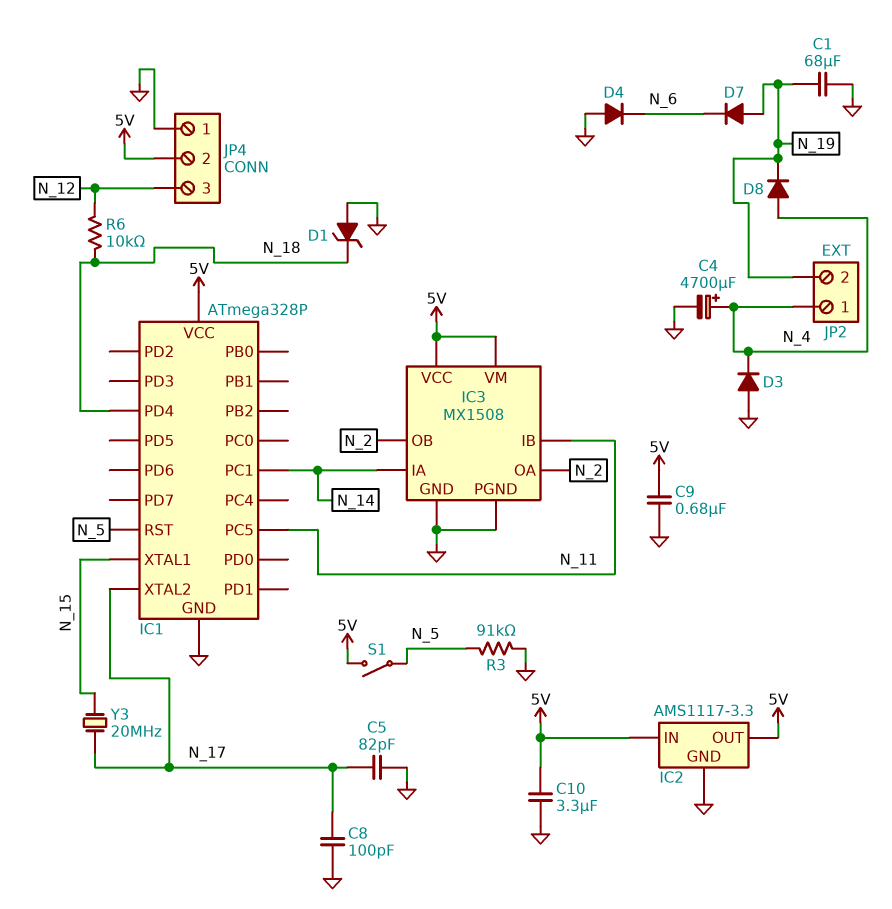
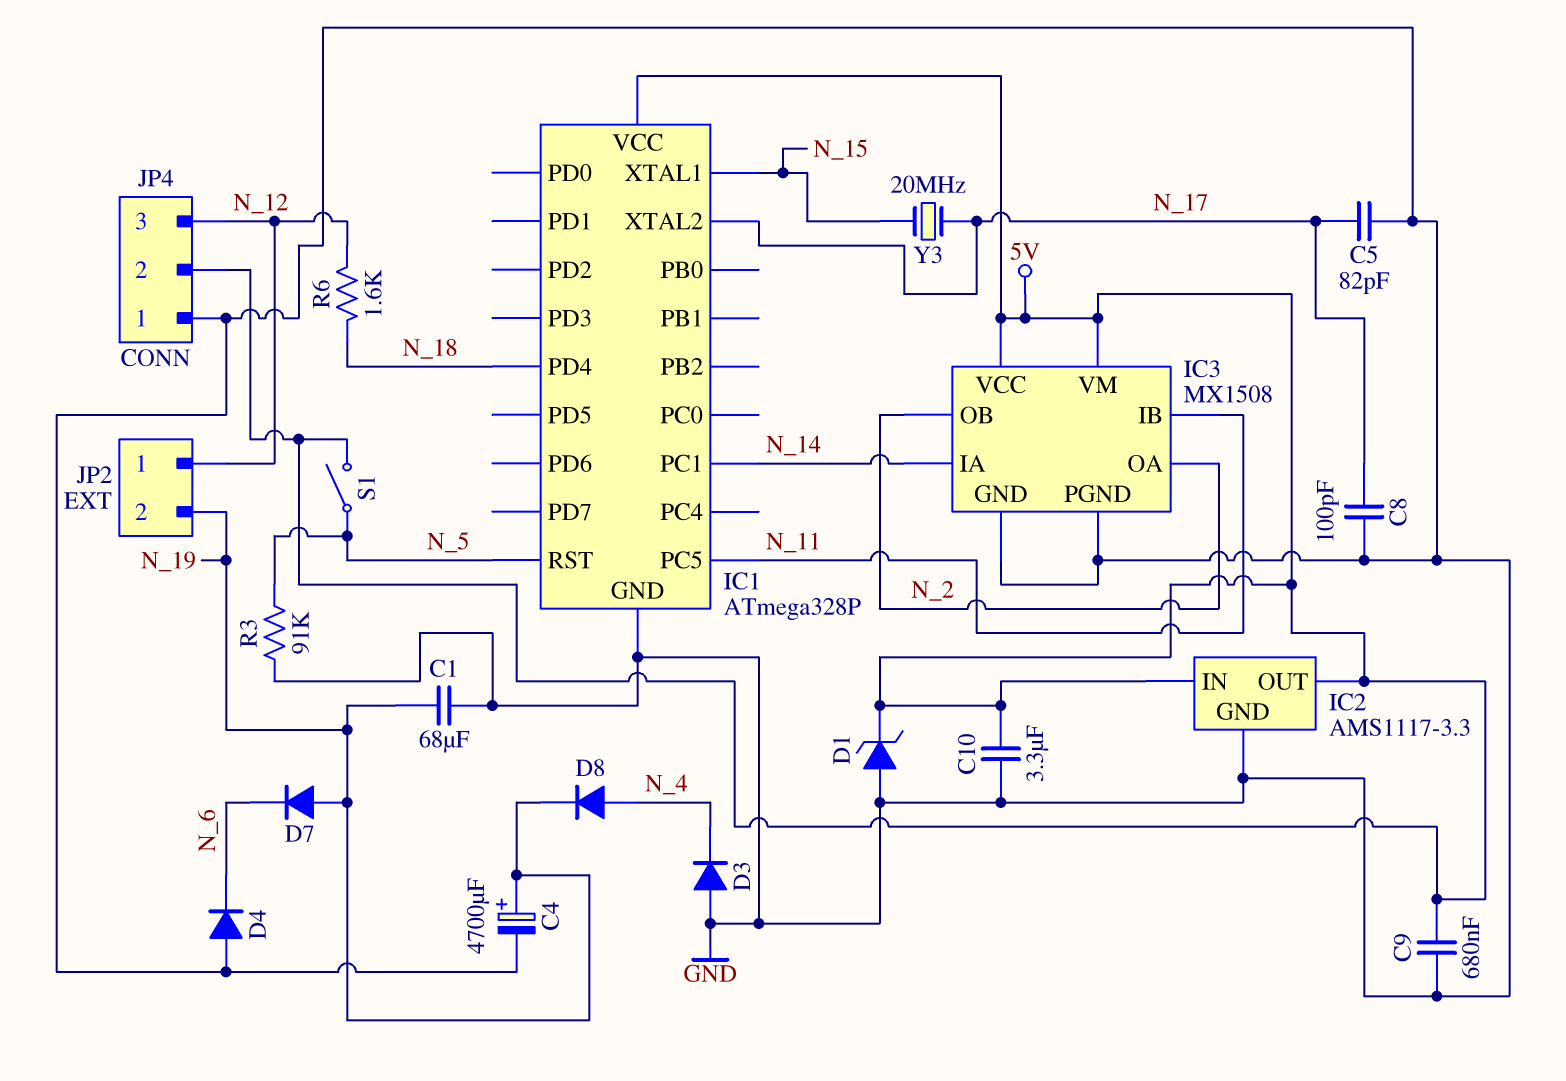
C4: 4700uF (plus N_4, minus GND) -> 4700uF (plus N_19, minus GND)
D1: zener (A GND, K N_18) -> zener (A GND, K 5V)
JP2 pin 1: N_4 -> N_12
R6: 10k (N_12, N_18) -> 1.6k (N_12, N_18)

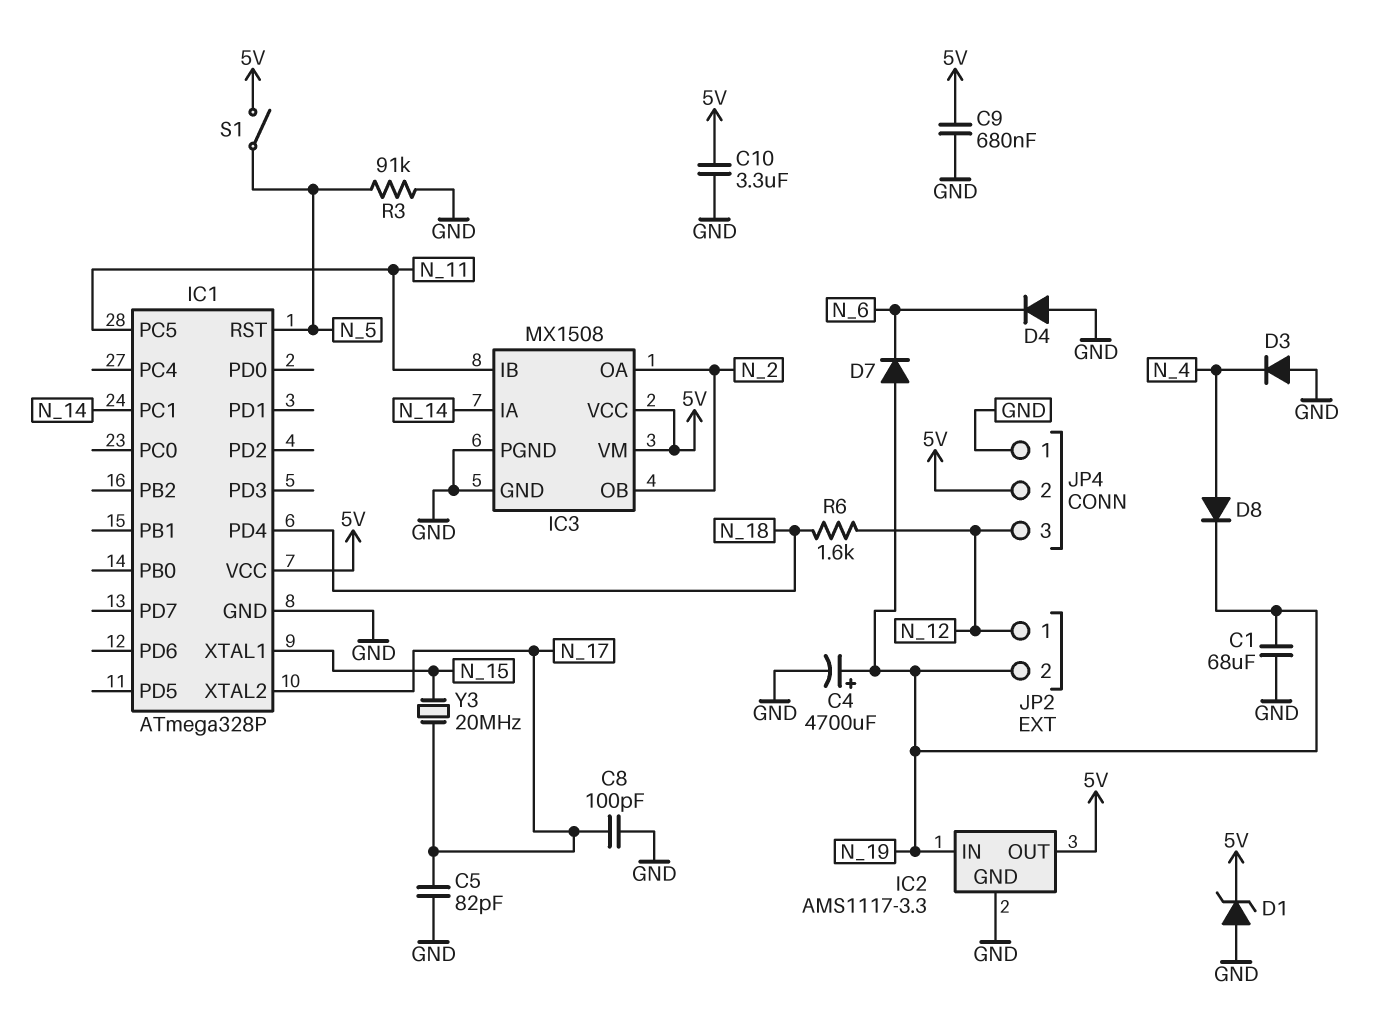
IC2 pin IN: 5V -> N_19

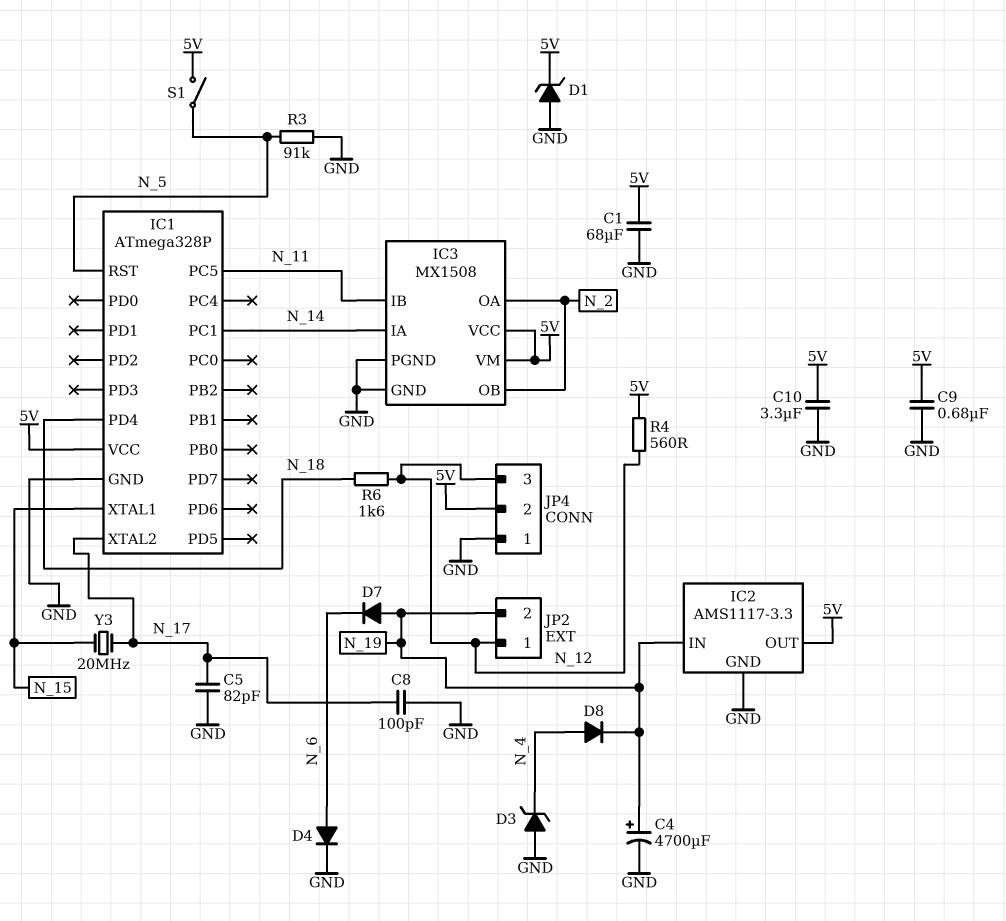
C1: 68uF (GND, N_19) -> 68uF (5V, GND)
D3: diode (A GND, K N_4) -> zener (A GND, K N_4)
D4: diode (A GND, K N_6) -> diode (A N_6, K GND)
R4: none -> 560 (5V, N_12)

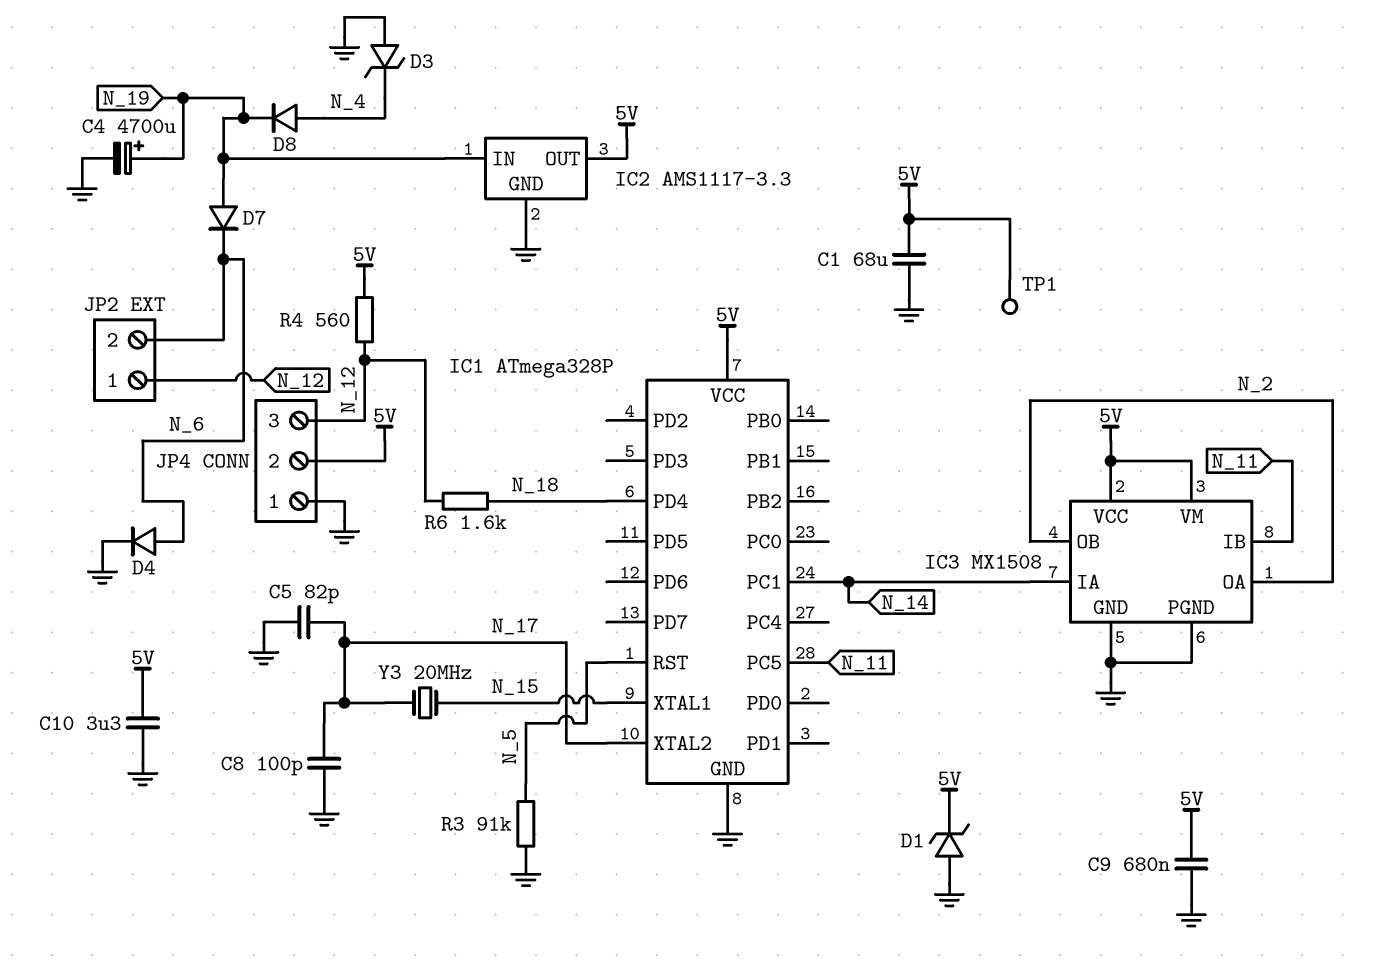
JP2 pin 2: N_19 -> N_6
S1: switch (5V, N_5) -> none
TP1: none -> test point (5V)

